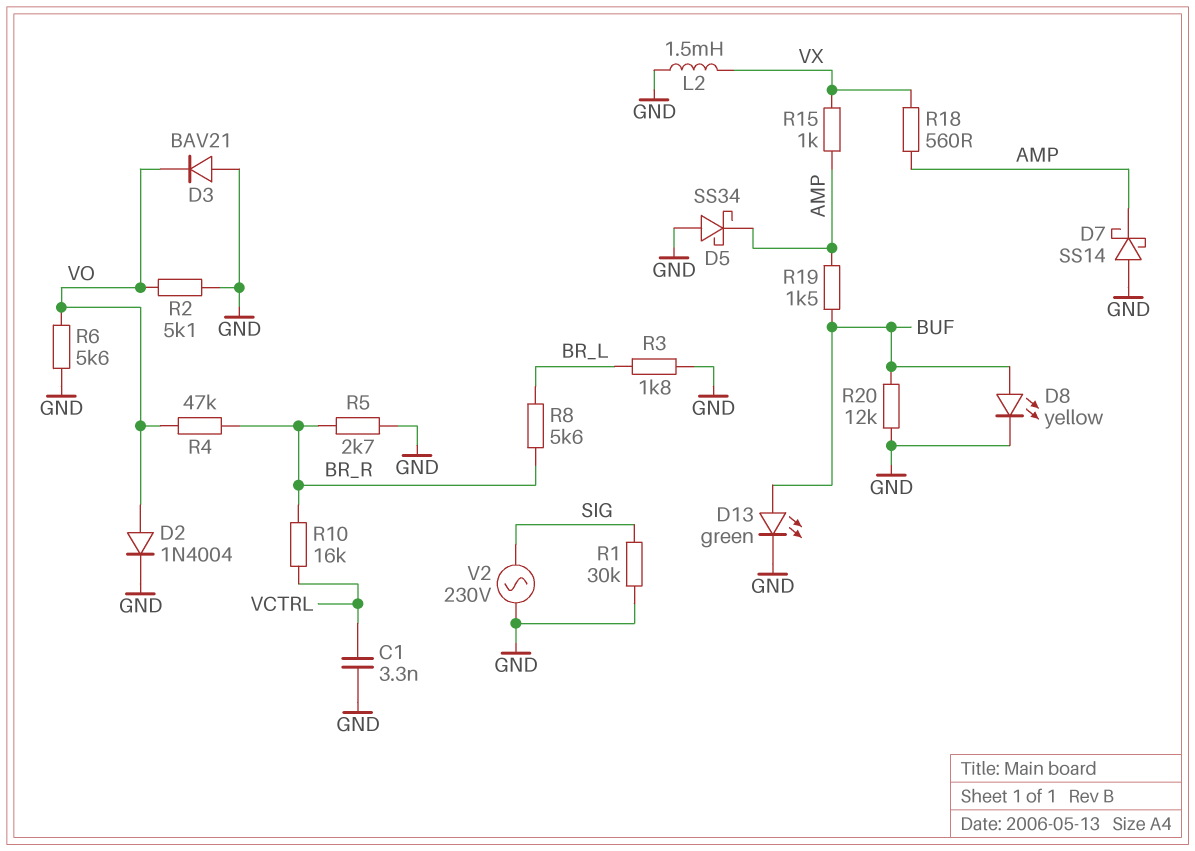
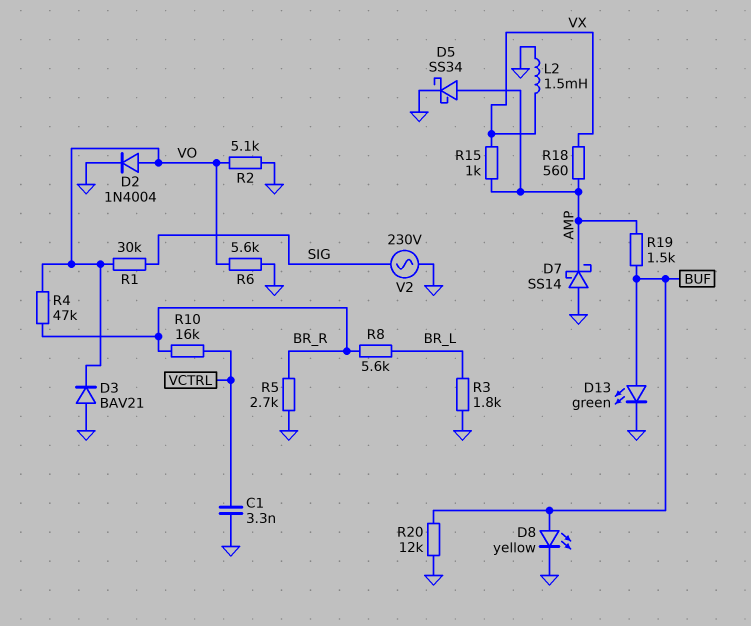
D5: schottky SS34 (A GND, K AMP) -> schottky SS34 (A AMP, K GND)
R1: 30k (GND, SIG) -> 30k (SIG, VO)

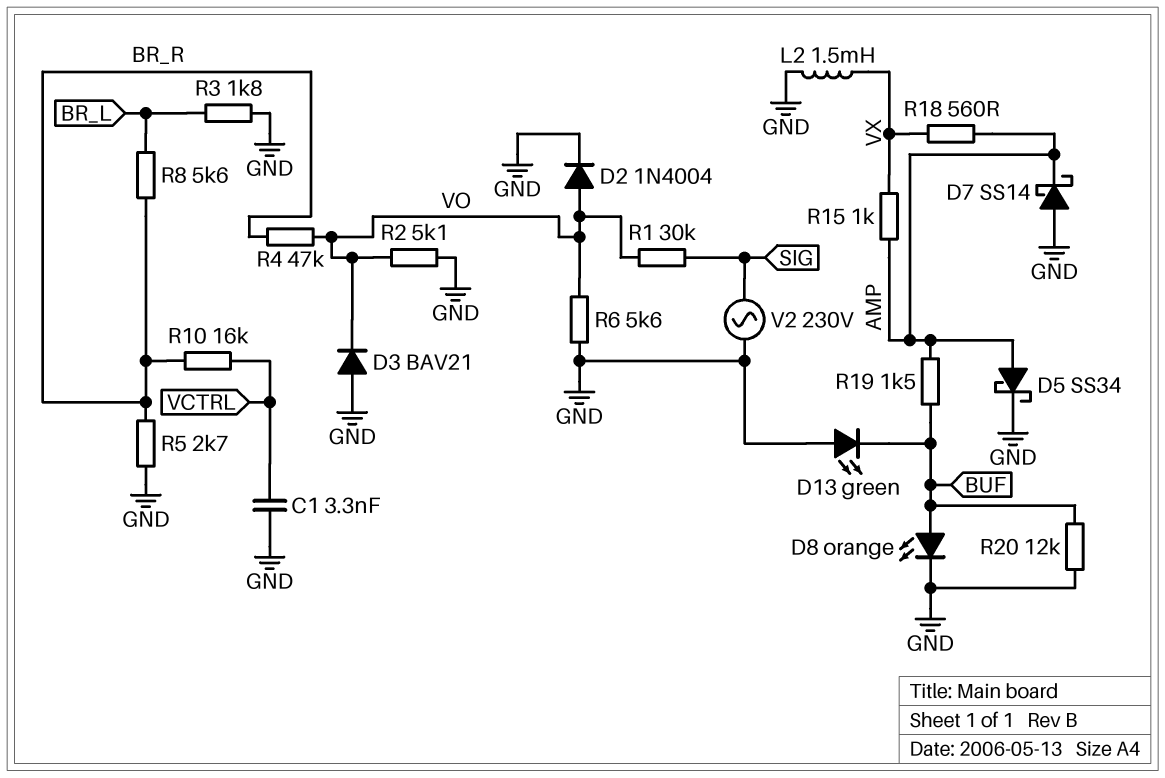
D8: LED yellow (A BUF, K GND) -> LED orange (A BUF, K GND)
D13: LED green (A BUF, K GND) -> LED green (A GND, K BUF)

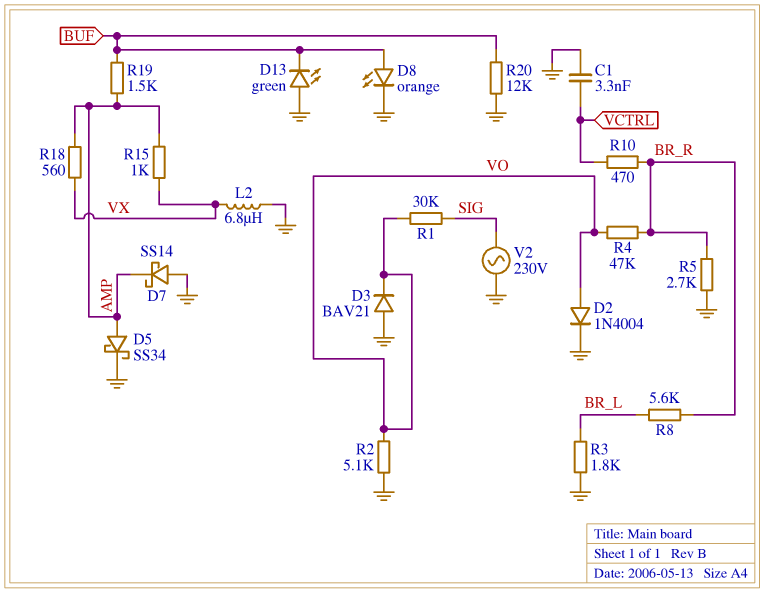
L2: 1.5mH (GND, VX) -> 6.8uH (GND, VX)
R6: 5.6k (GND, VO) -> none
R10: 16k (BR_R, VCTRL) -> 470 (BR_R, VCTRL)

